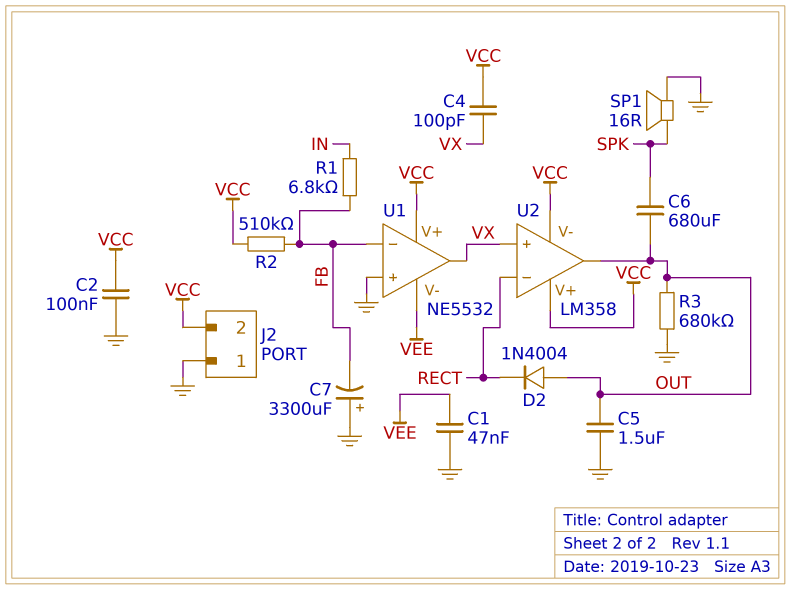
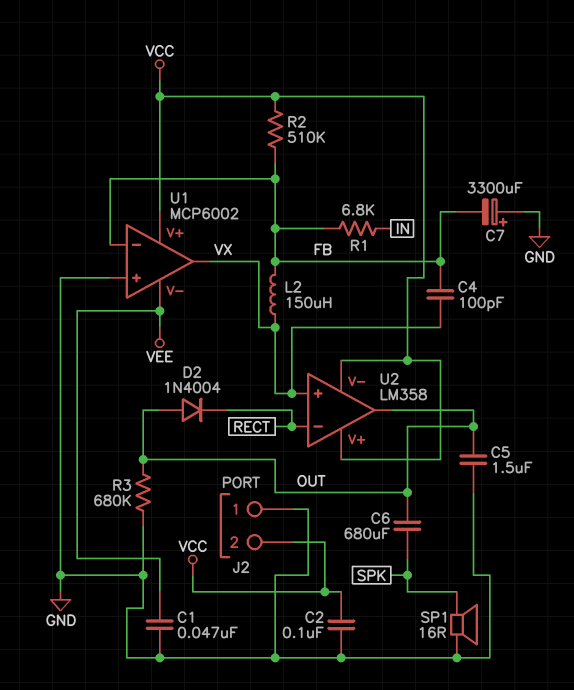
C4: 100pF (VCC, VX) -> 100pF (FB, VX)
L2: none -> 150uH (FB, VX)
U1: NE5532 -> MCP6002

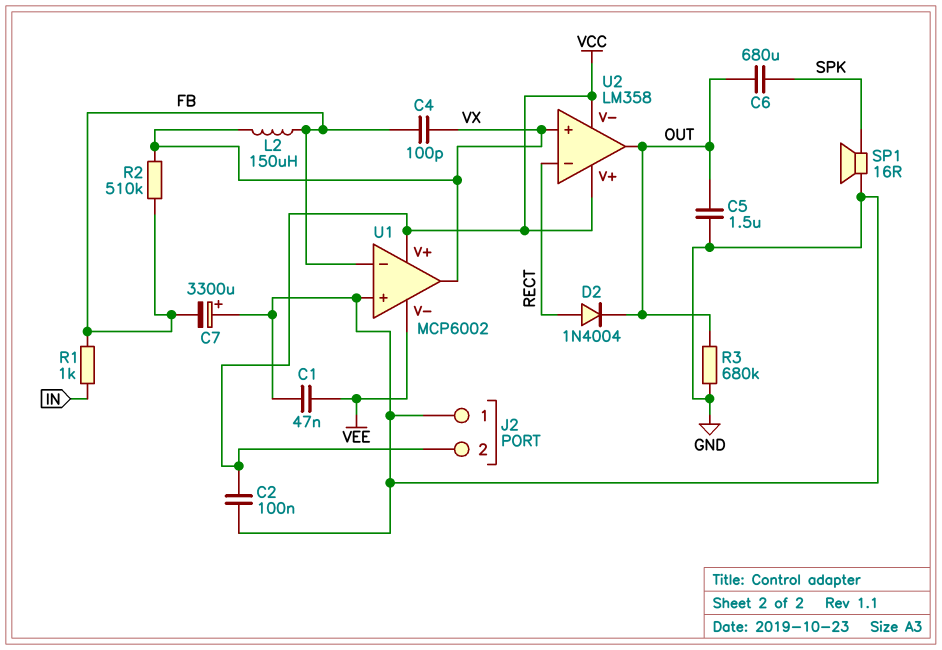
D2: diode 1N4004 (A OUT, K RECT) -> diode 1N4004 (A RECT, K OUT)
R1: 6.8k (FB, IN) -> 1k (FB, IN)
R2: 510k (FB, VCC) -> 510k (FB, VX)

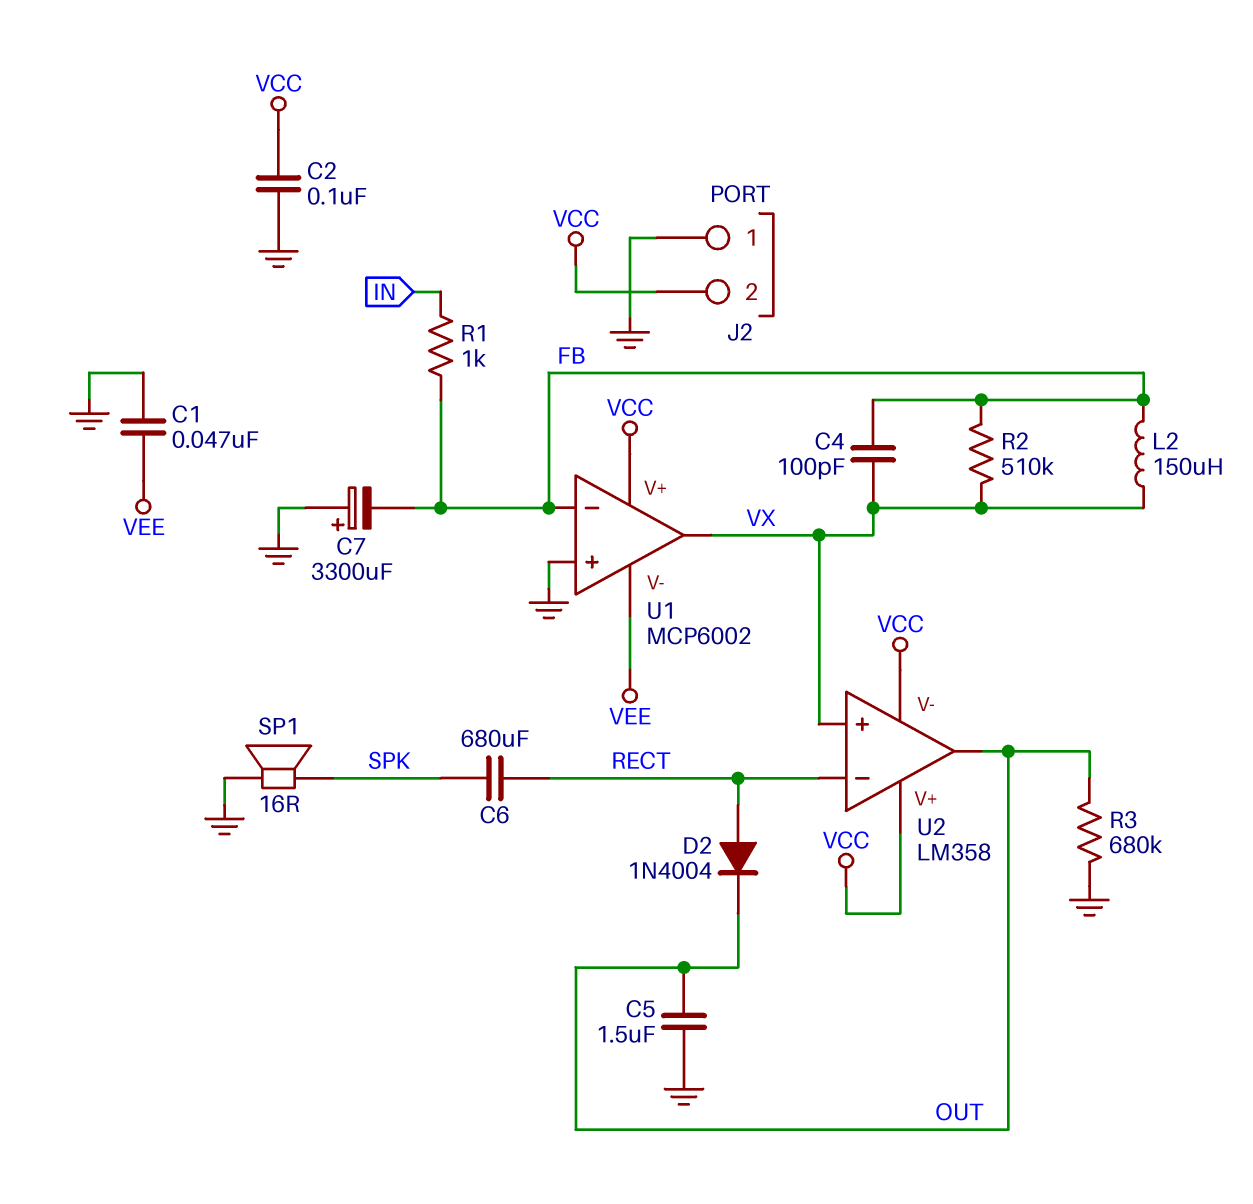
C6: 680uF (OUT, SPK) -> 680uF (RECT, SPK)

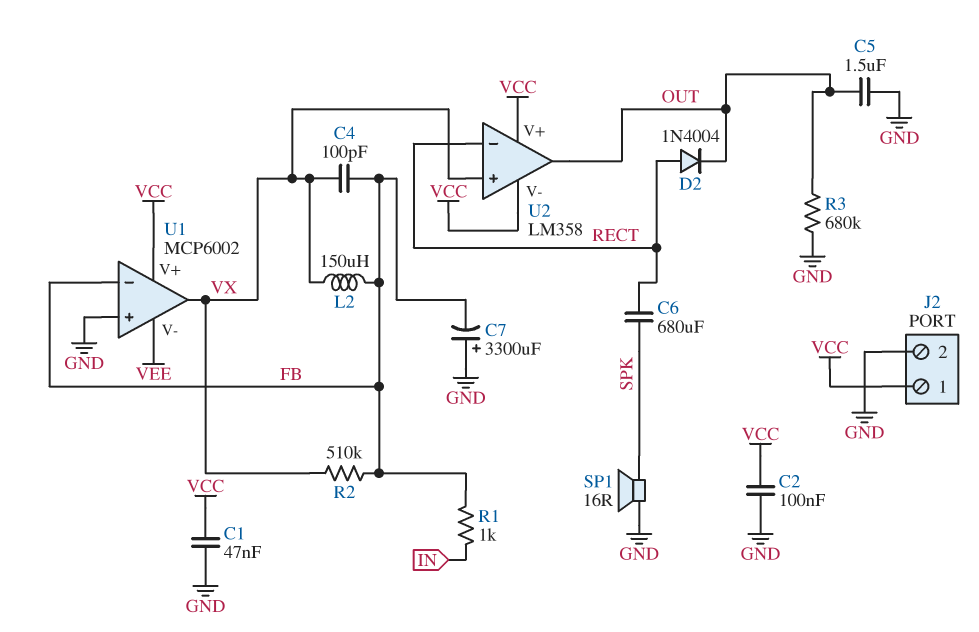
C1: 47nF (GND, VEE) -> 47nF (GND, VCC)
J2 pin 1: GND -> VCC
J2 pin 2: VCC -> GND

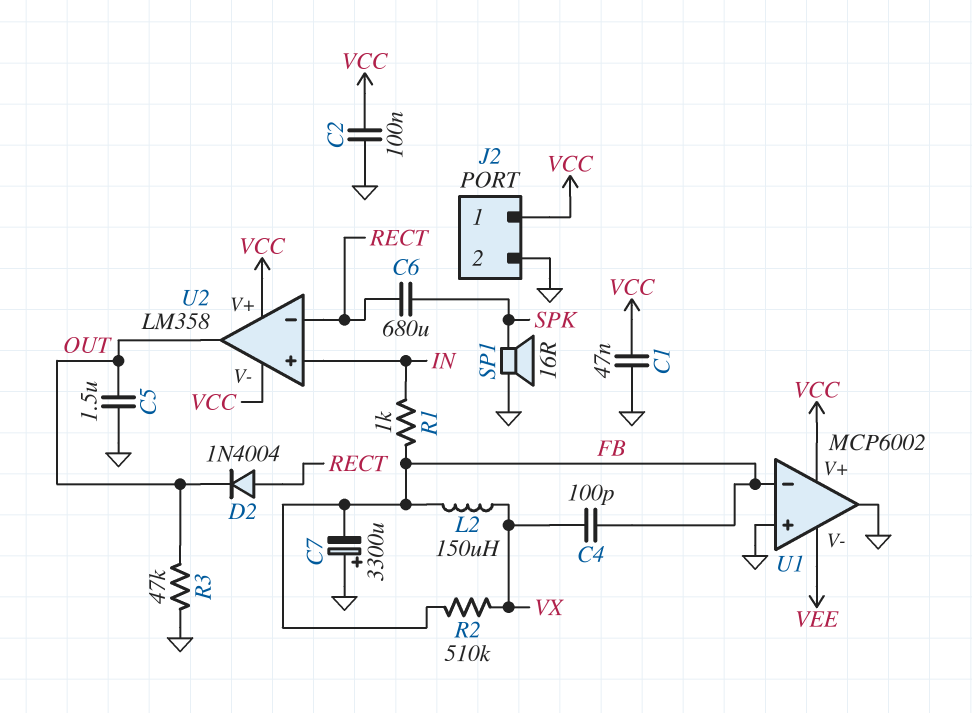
R3: 680k (GND, OUT) -> 47k (GND, OUT)
U1 pin out: VX -> GND
U2 pin in+: VX -> IN

